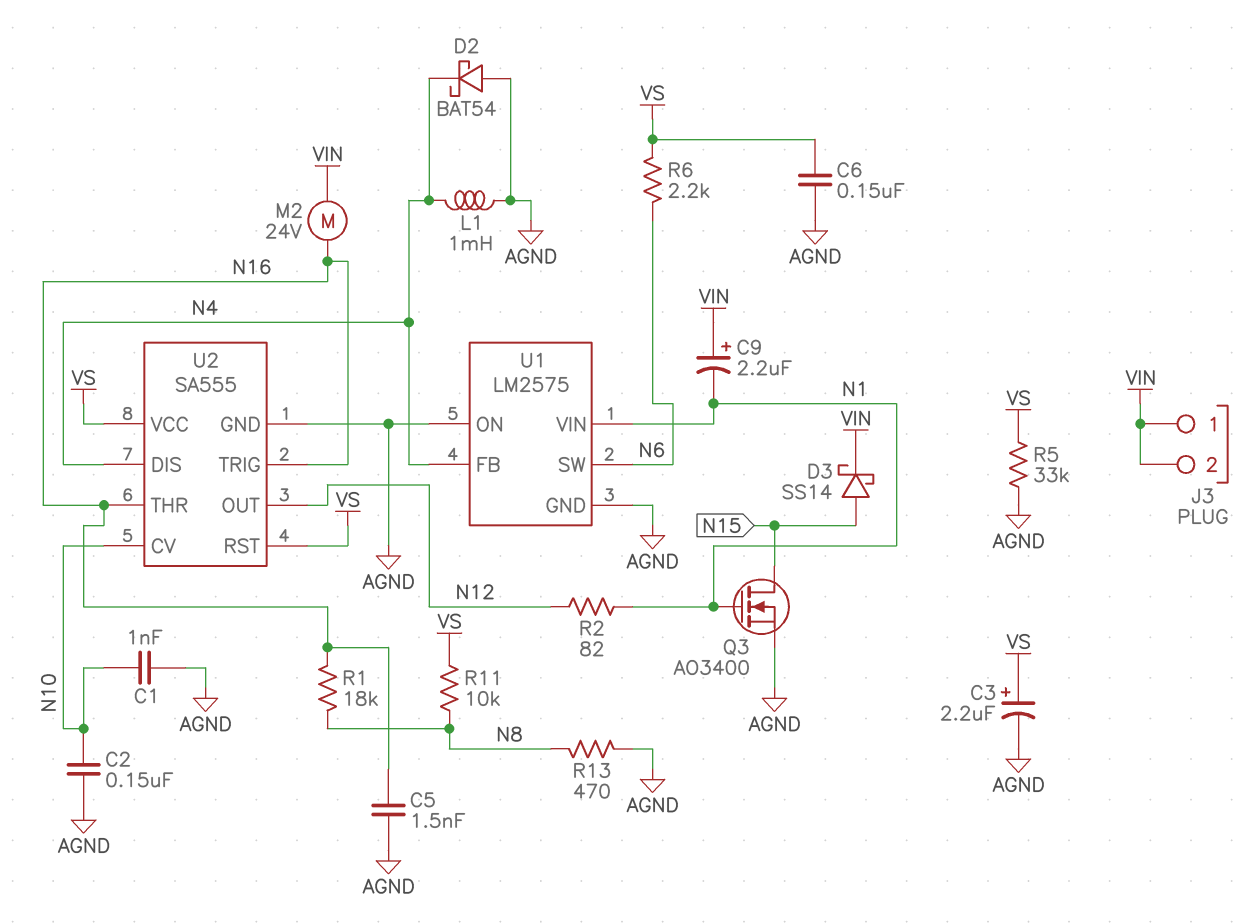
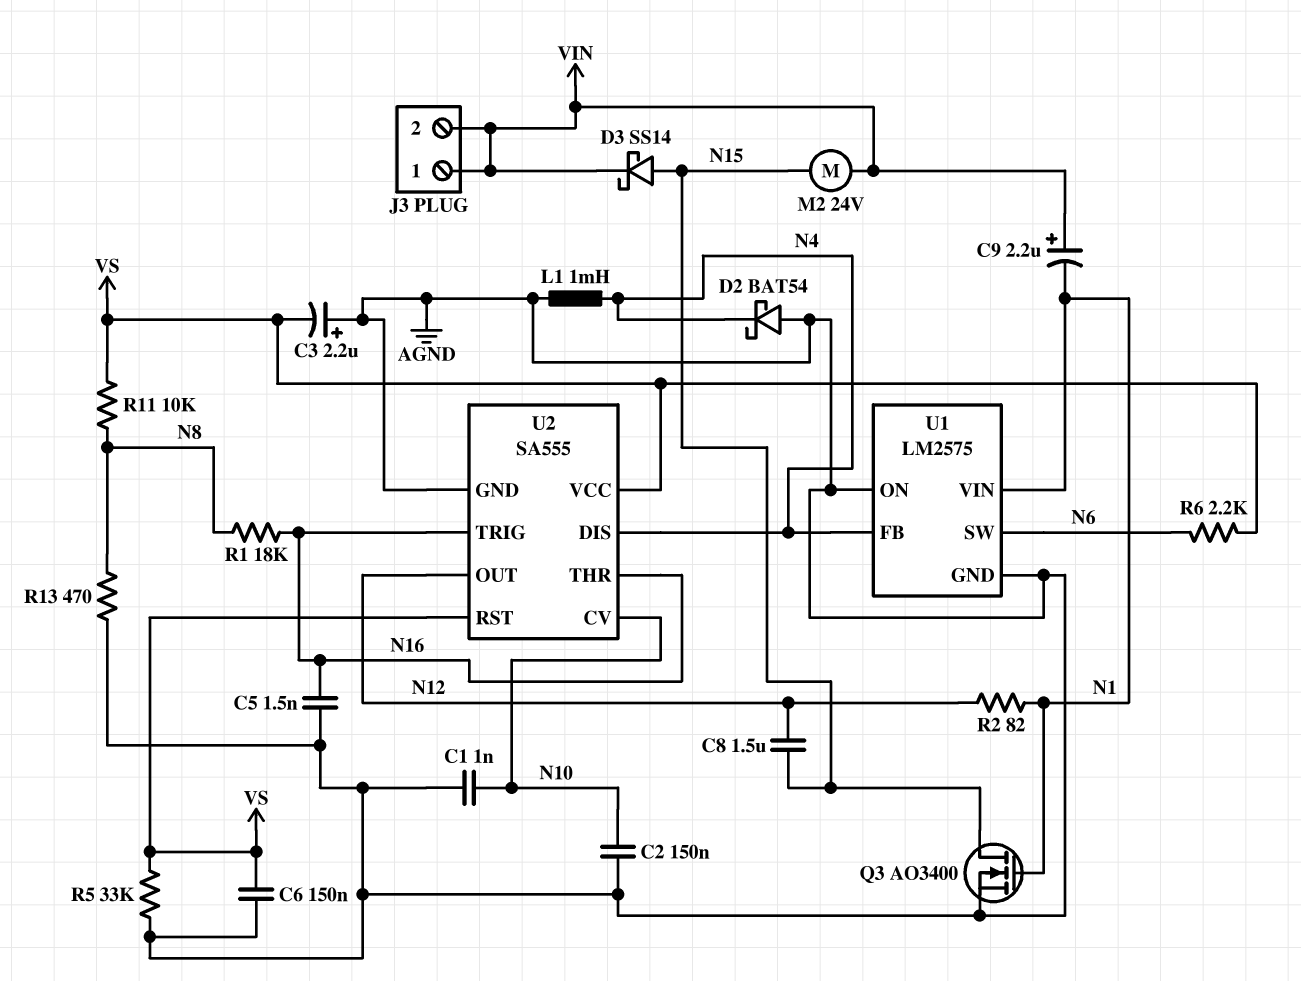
C3: 2.2uF (plus VS, minus AGND) -> 2.2uF (plus AGND, minus VS)
C8: none -> 1.5uF (N12, N15)
M2: motor 24V (N16, VIN) -> motor 24V (N15, VIN)

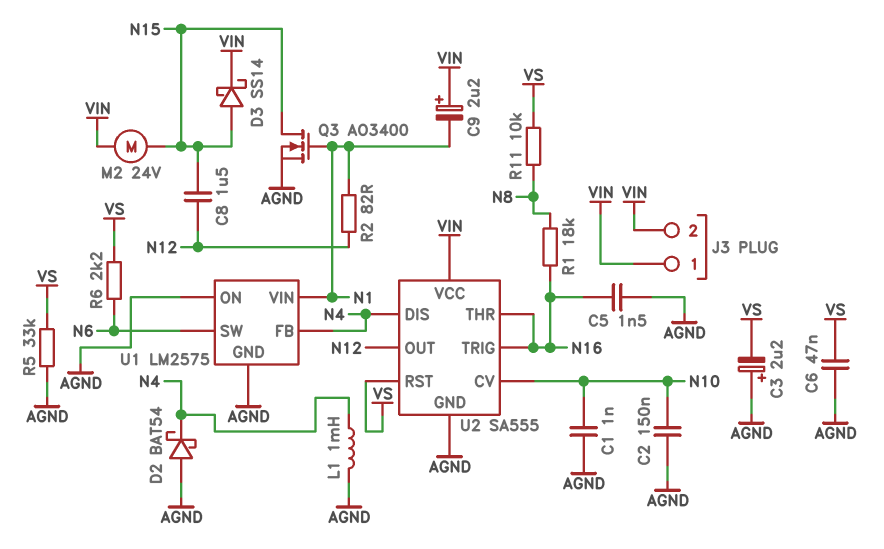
C6: 150nF (AGND, VS) -> 47nF (AGND, VS)
R13: 470 (AGND, N8) -> none
U2 pin VCC: VS -> VIN

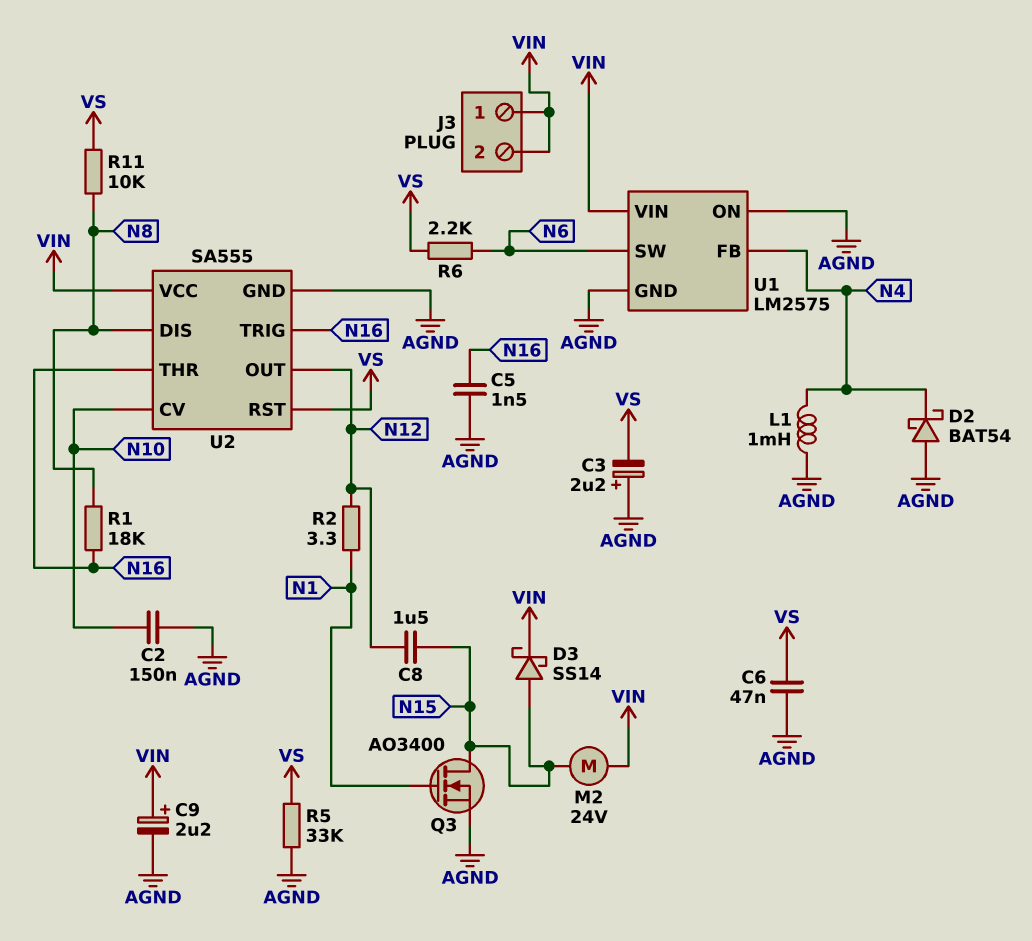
C1: 1nF (AGND, N10) -> none
C9: 2.2uF (plus VIN, minus N1) -> 2.2uF (plus VIN, minus AGND)
R2: 82 (N1, N12) -> 3.3 (N1, N12)
U1 pin VIN: N1 -> VIN
U2 pin DIS: N4 -> N8

